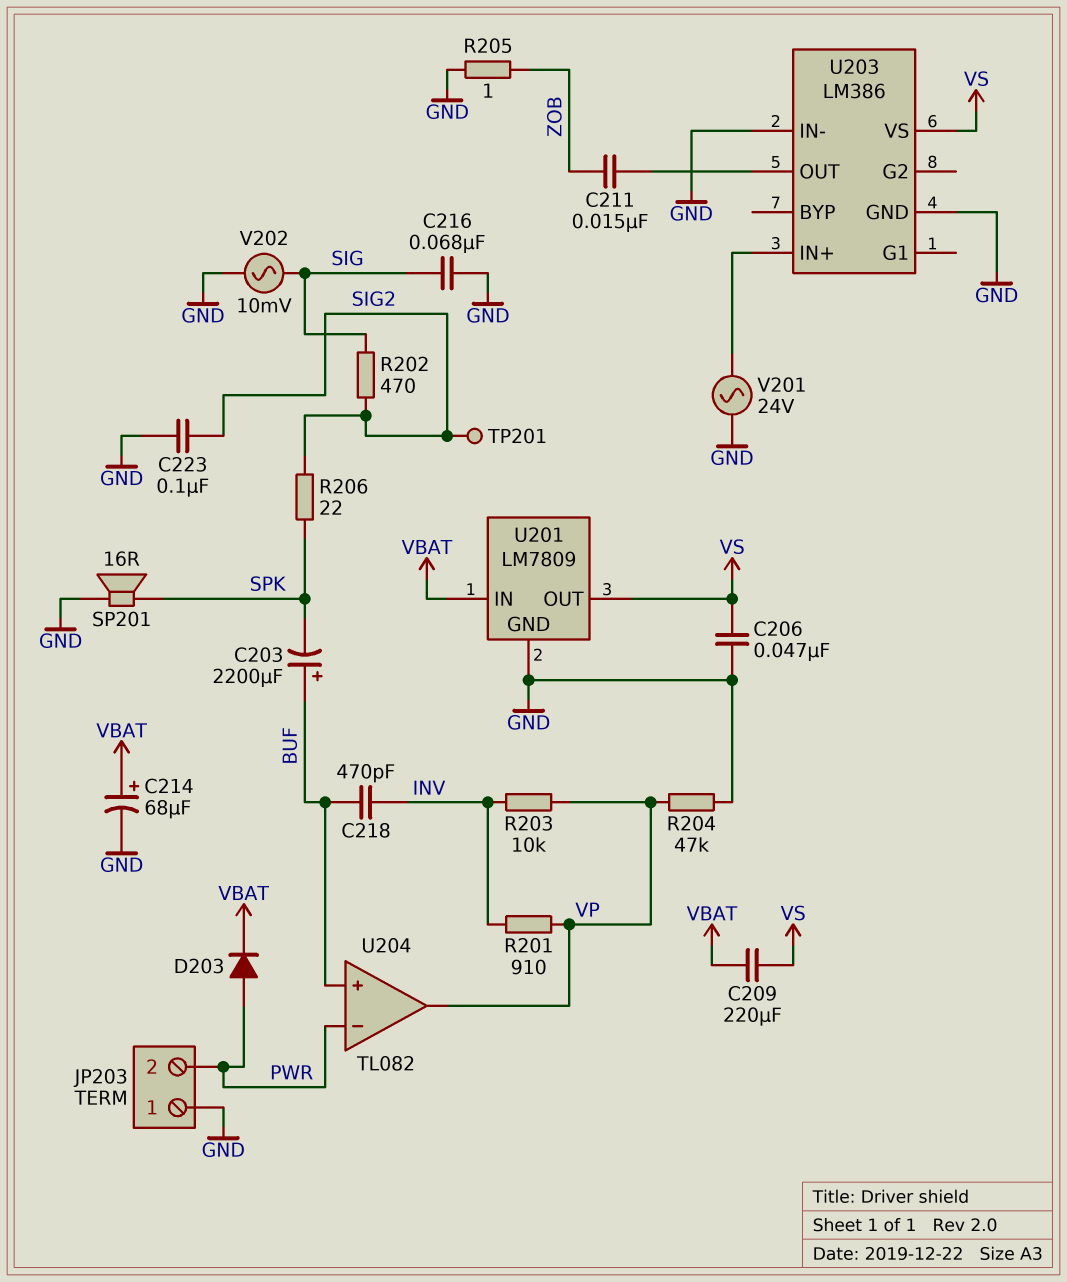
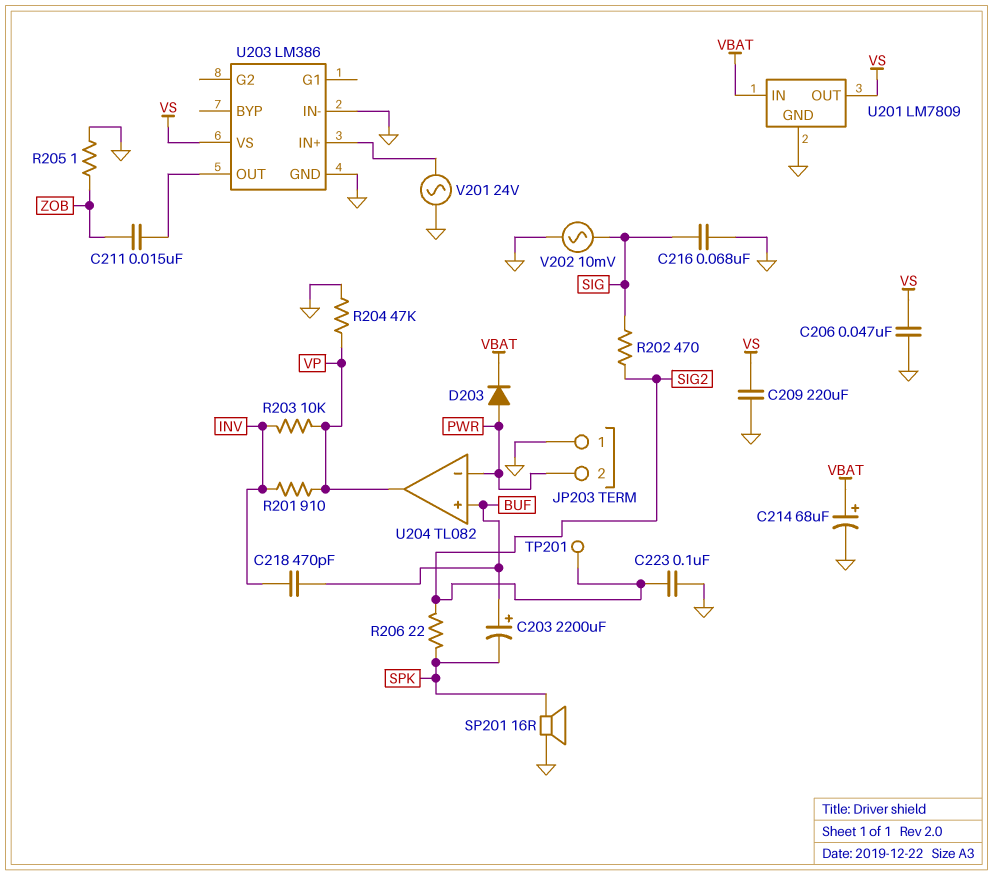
C209: 220uF (VBAT, VS) -> 220uF (GND, VS)

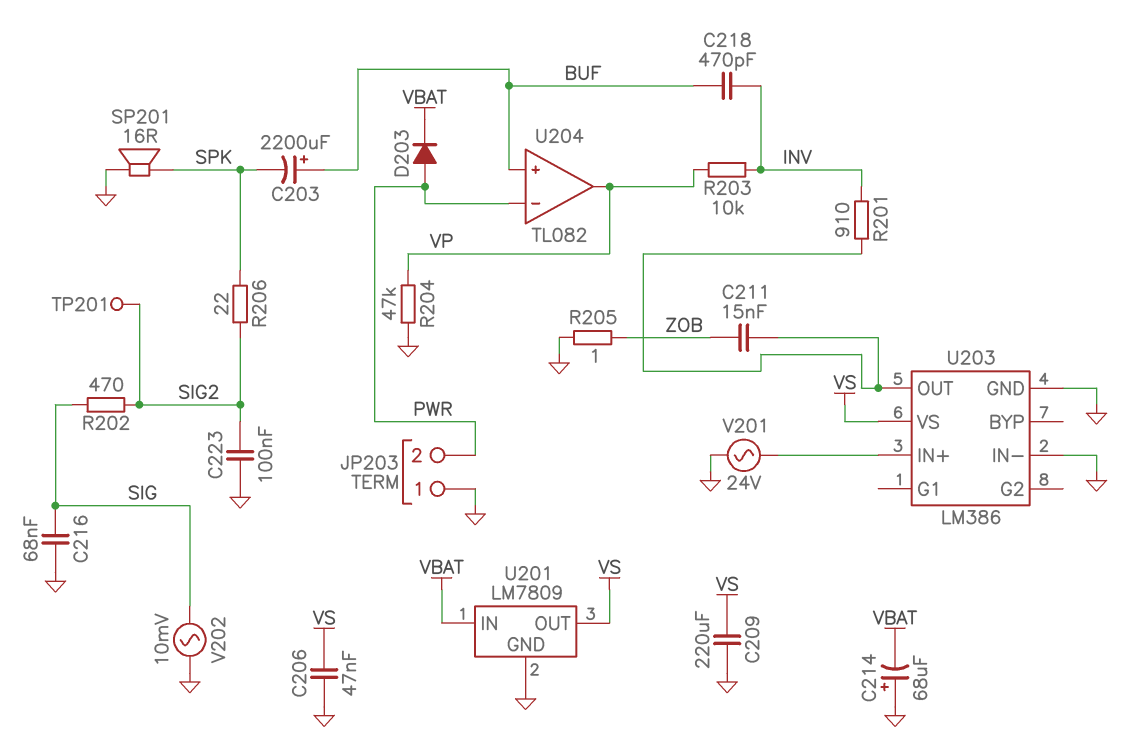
C214: 68uF (plus VBAT, minus GND) -> 68uF (plus GND, minus VBAT)
R201: 910 (INV, VP) -> 910 (INV, U203/OUT)

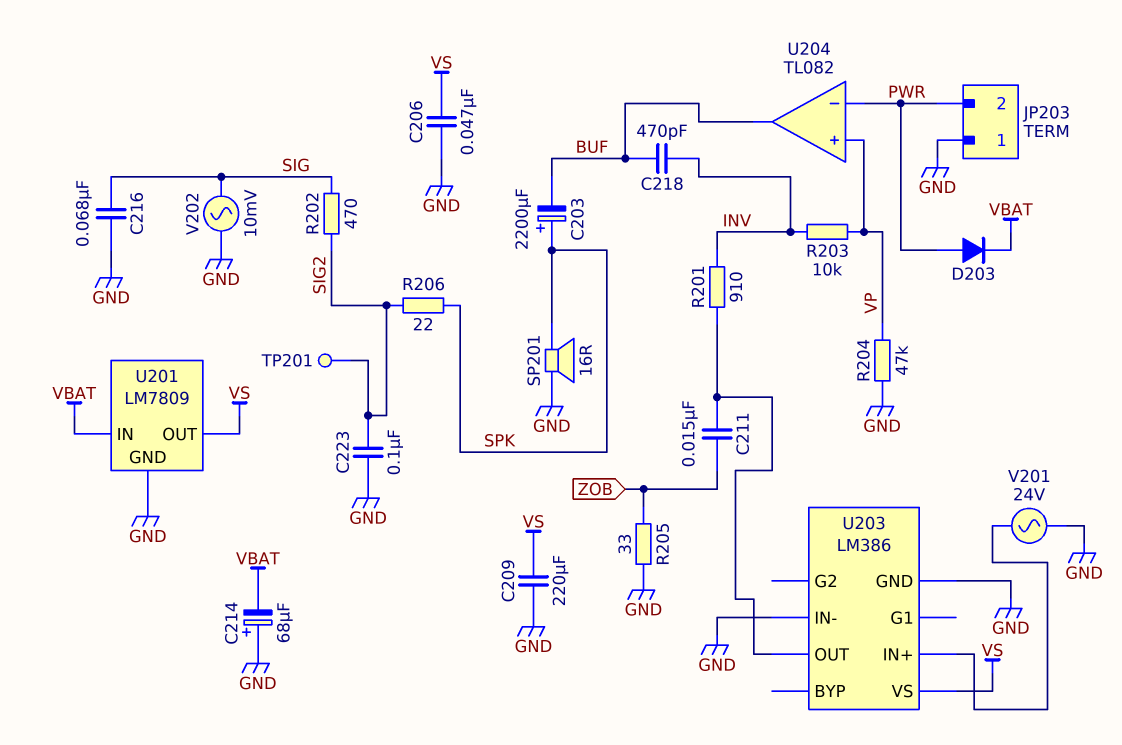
C203: 2200uF (plus BUF, minus SPK) -> 2200uF (plus SPK, minus BUF)
R205: 1 (GND, ZOB) -> 33 (GND, ZOB)
U204 pin in+: BUF -> VP
U204 pin out: VP -> BUF

